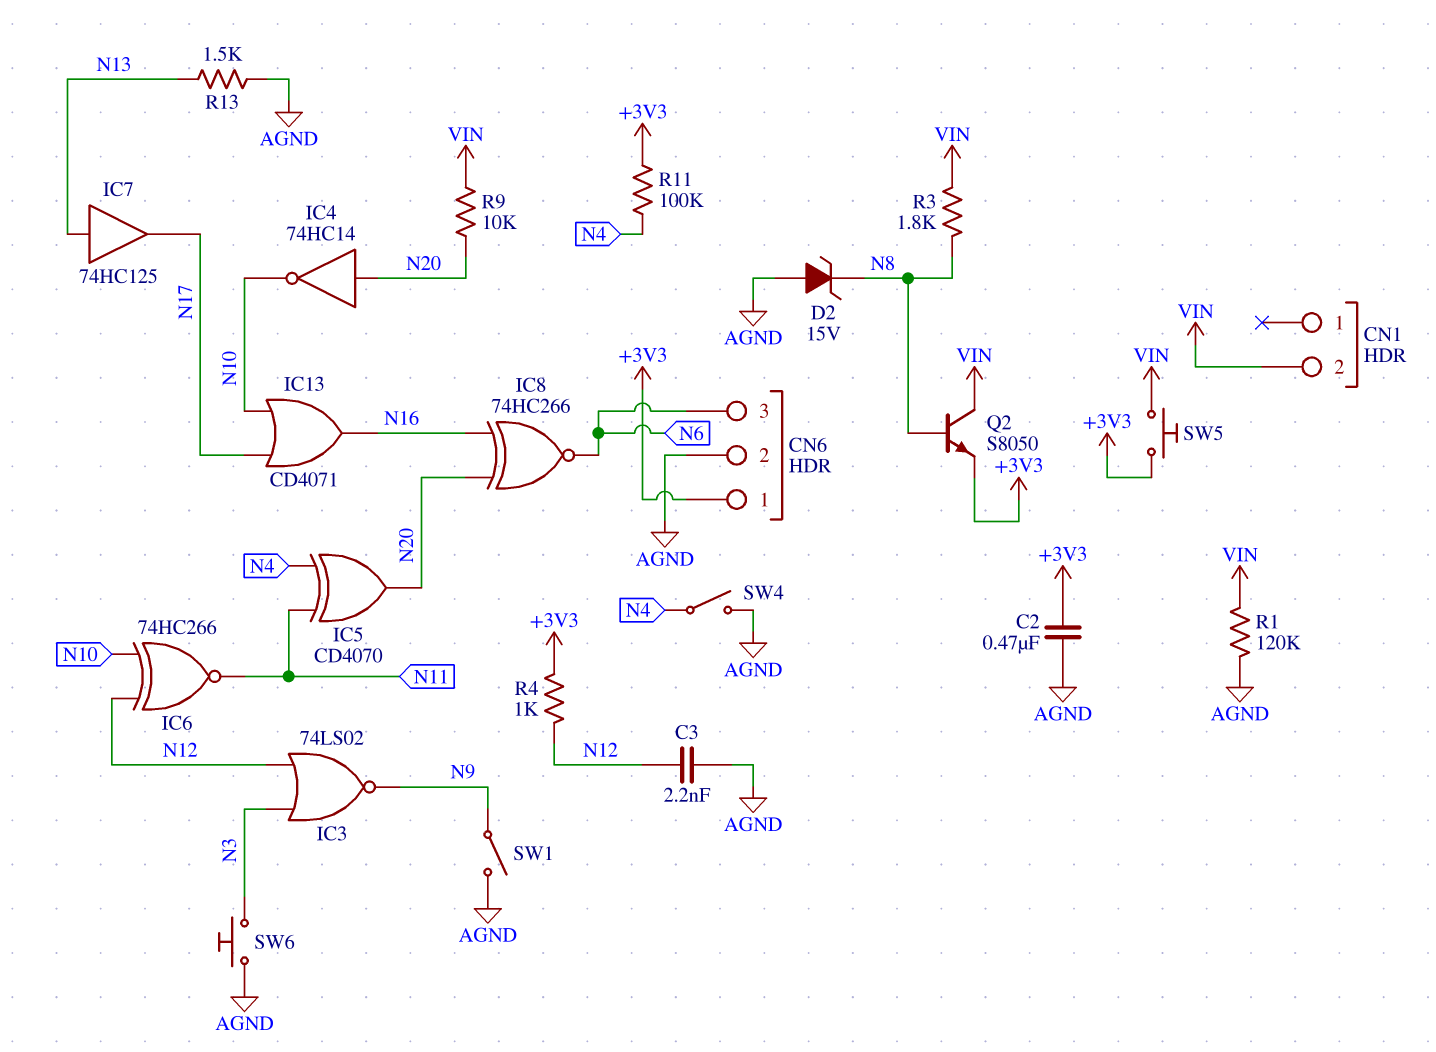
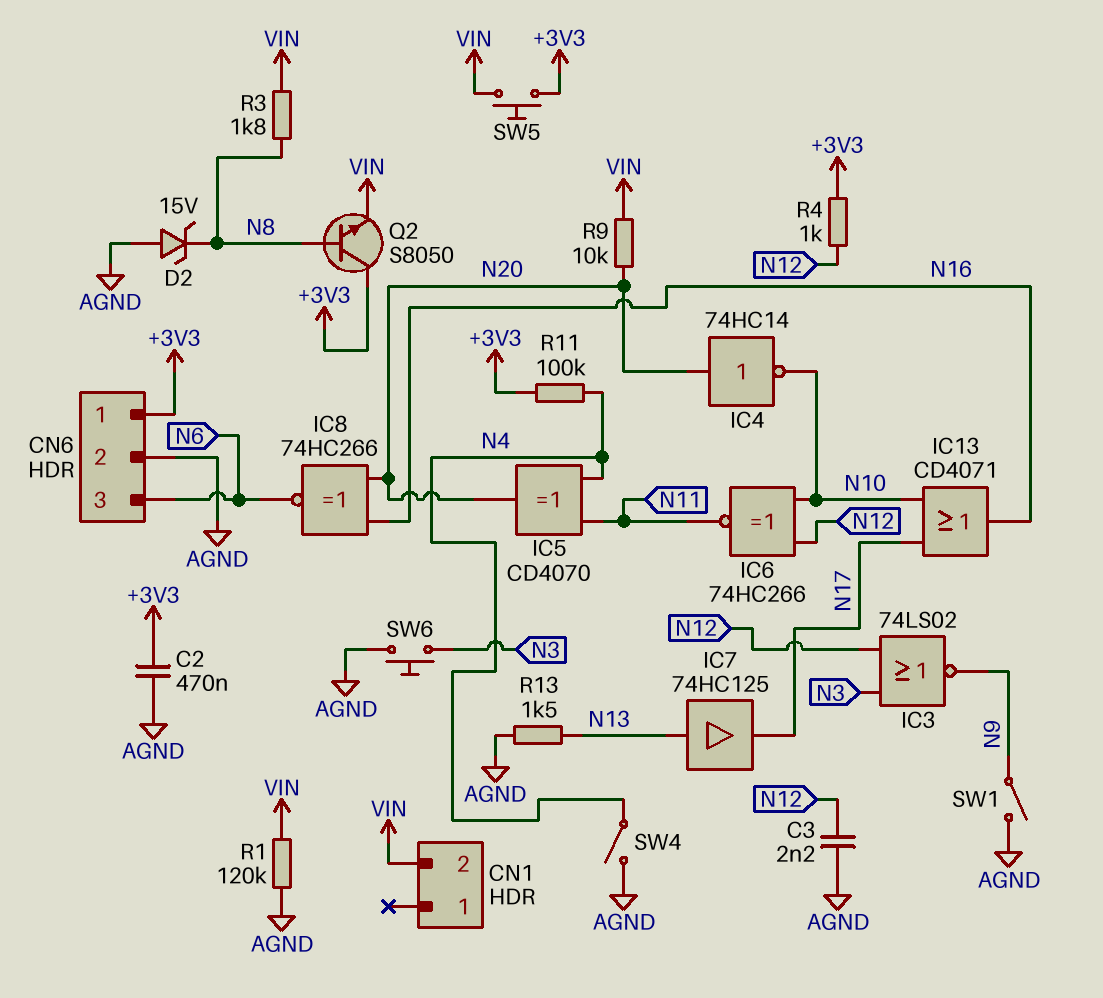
Q2: NPN S8050 (B N8, C VIN, E +3V3) -> NPN S8050 (B N8, C +3V3, E VIN)

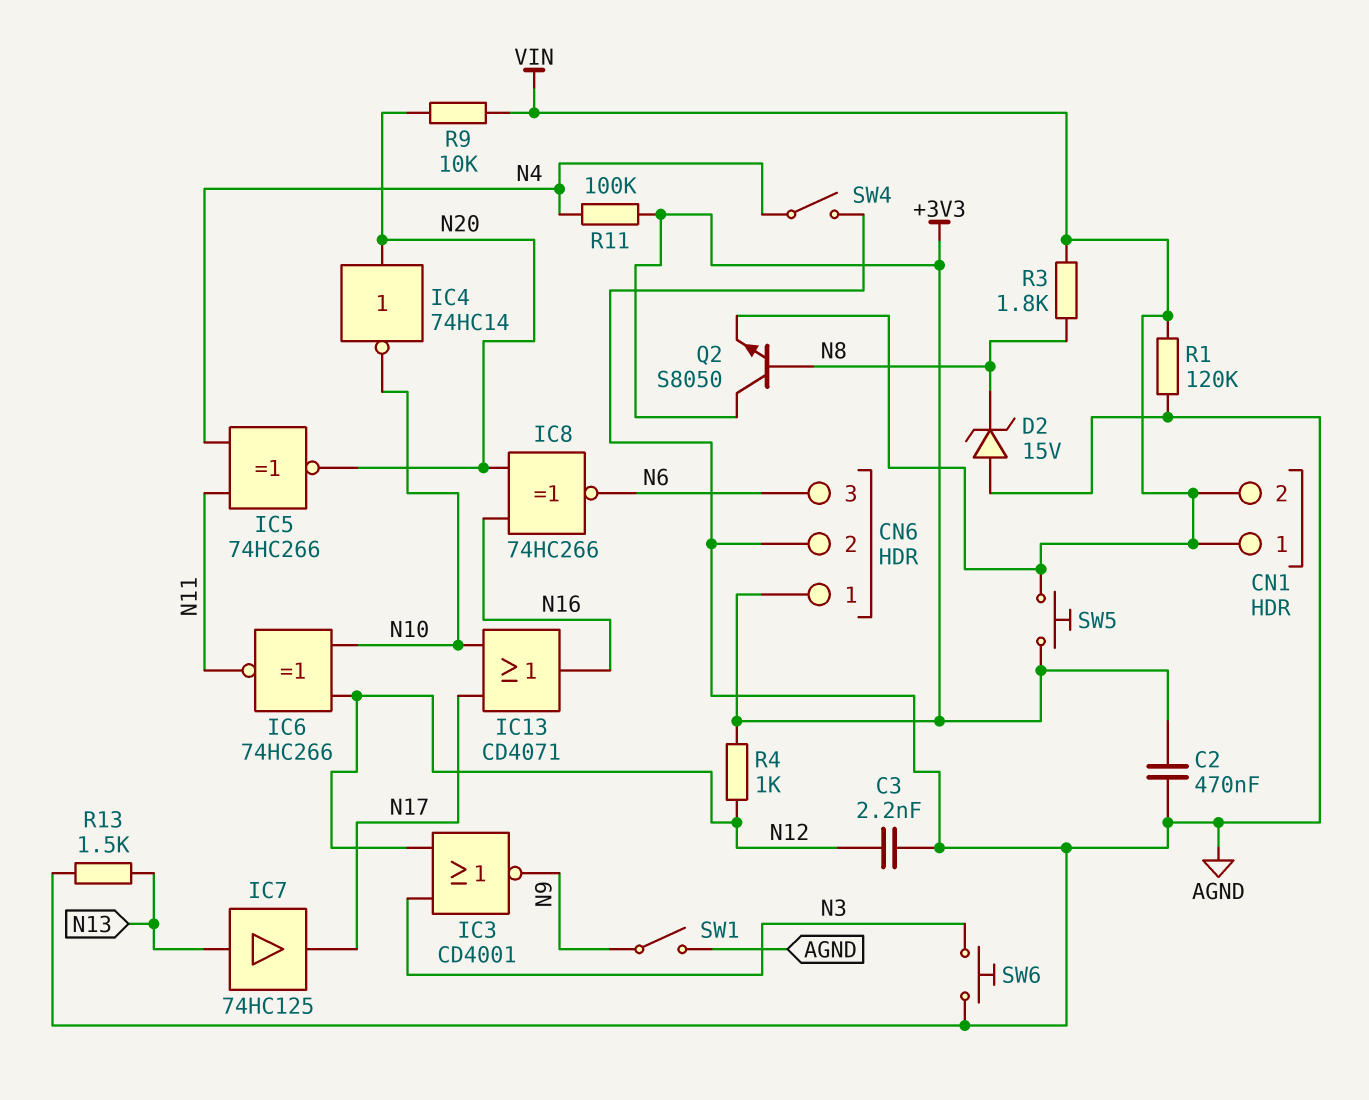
CN1 pin 1: none -> VIN
IC3: NOR 74LS02 (in N3, in N12, out N9) -> NOR CD4001 (in N3, in N12, out N9)
IC5: XOR CD4070 (in N4, in N11, out N20) -> XNOR 74HC266 (in N4, in N11, out N20)

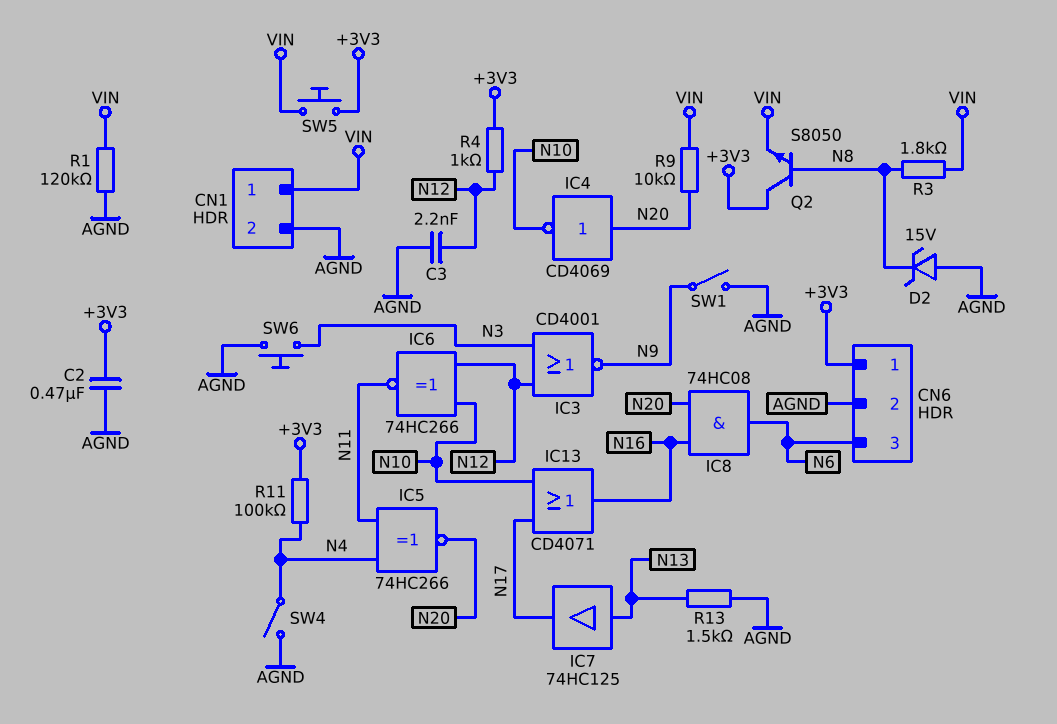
CN1 pin 2: VIN -> AGND
IC4: NOT 74HC14 (in N20, out N10) -> NOT CD4069 (in N20, out N10)
IC8: XNOR 74HC266 (in N16, in N20, out N6) -> AND 74HC08 (in N16, in N20, out N6)

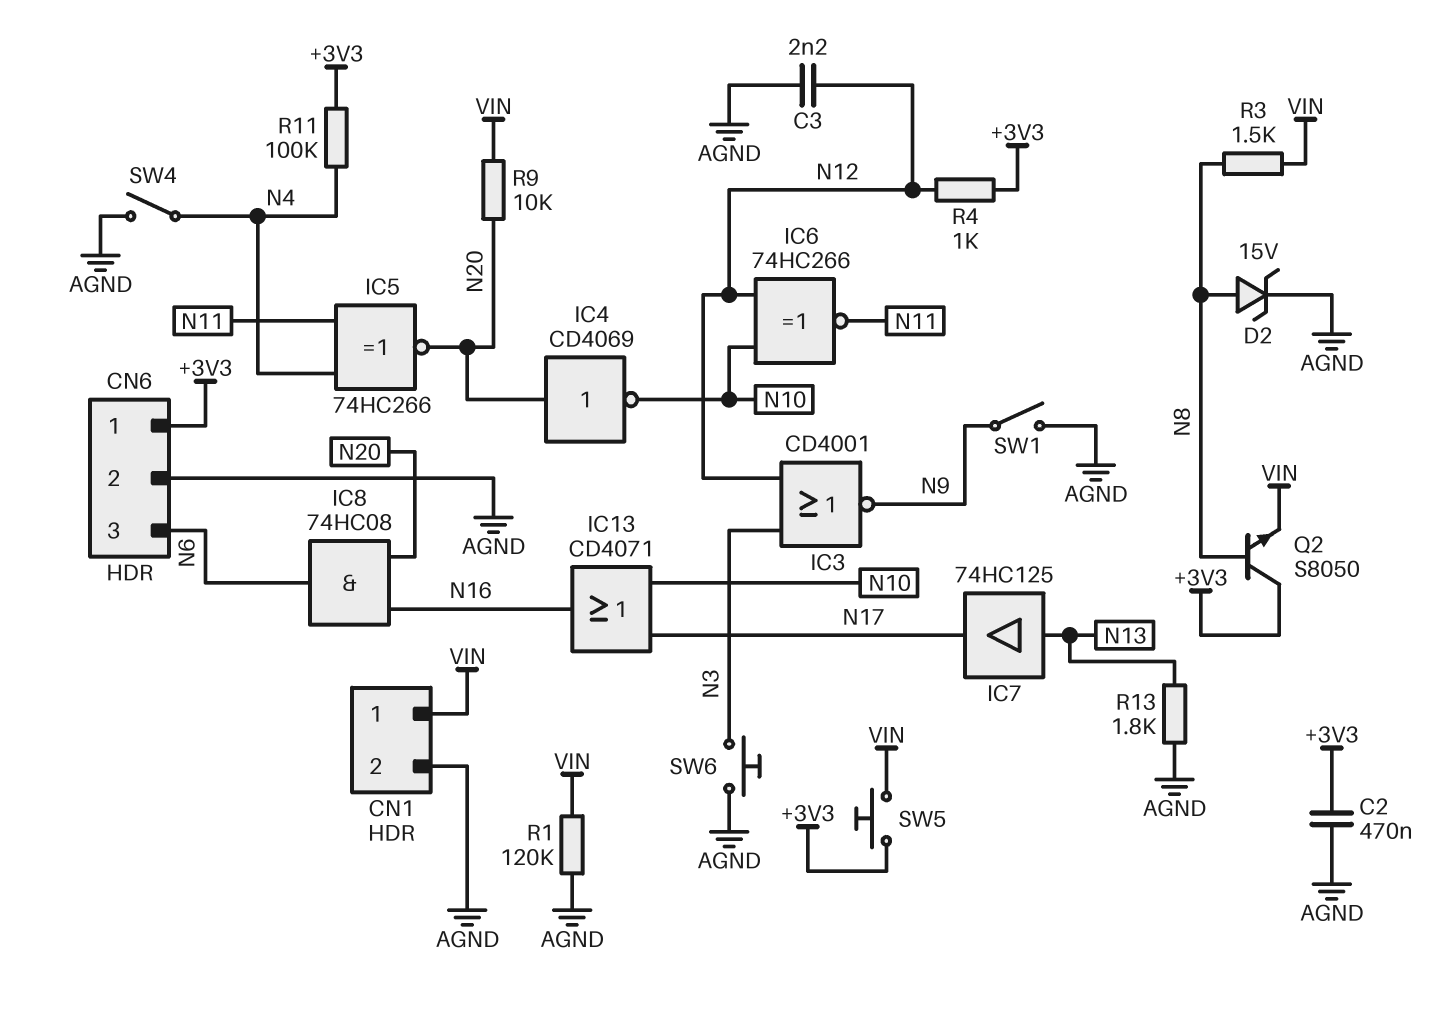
D2: zener 15V (A AGND, K N8) -> zener 15V (A N8, K AGND)
R3: 1.8k (N8, VIN) -> 1.5k (N8, VIN)
R13: 1.5k (AGND, N13) -> 1.8k (AGND, N13)

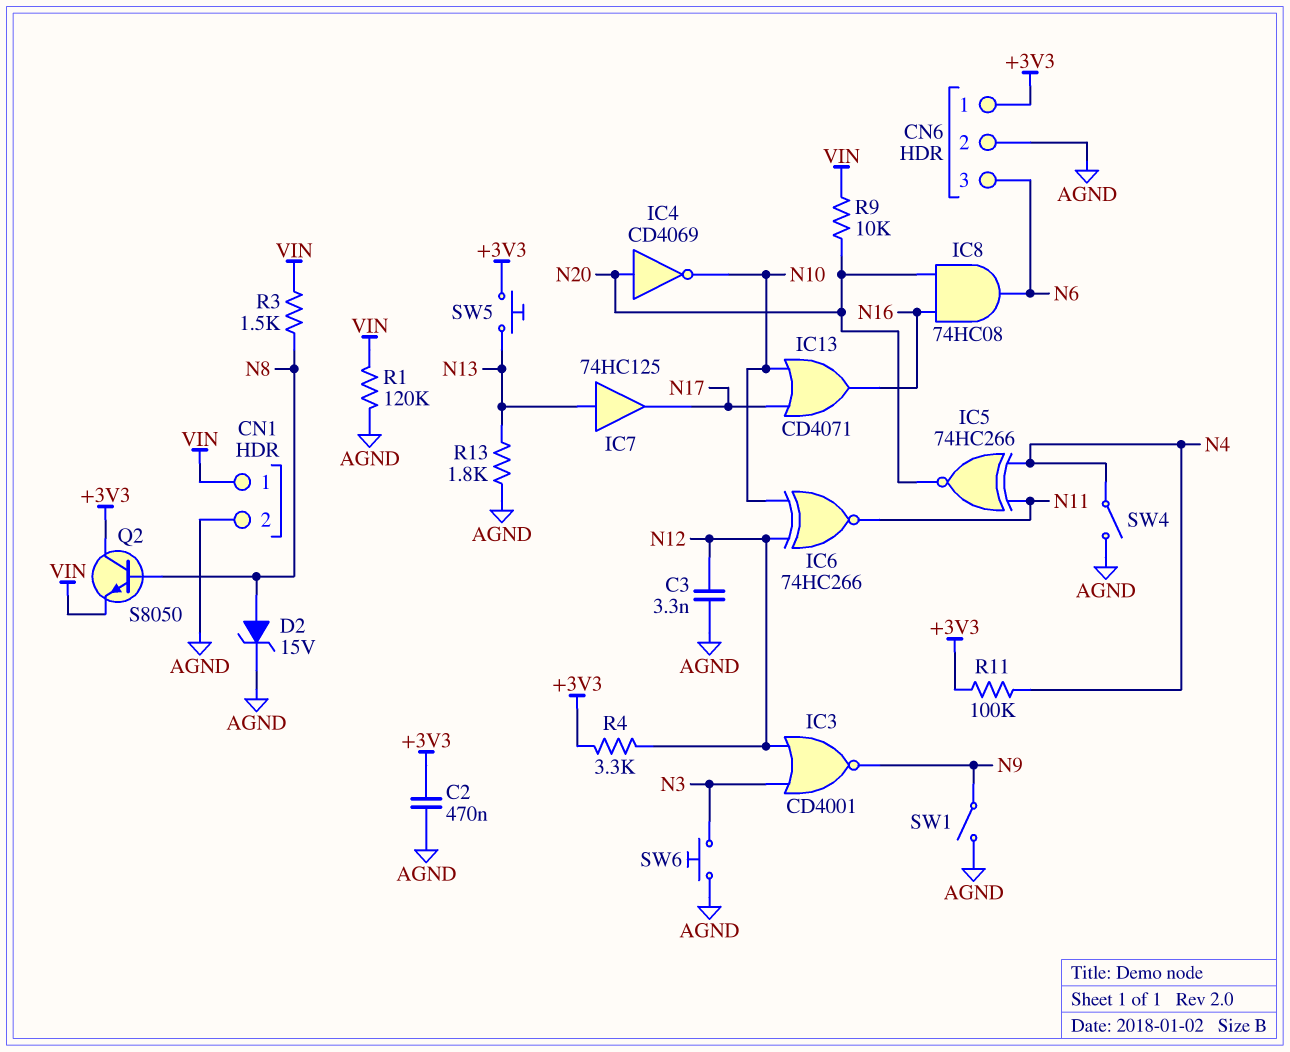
C3: 2.2nF (AGND, N12) -> 3.3nF (AGND, N12)
R4: 1k (+3V3, N12) -> 3.3k (+3V3, N12)
SW5: button (+3V3, VIN) -> button (+3V3, N13)

